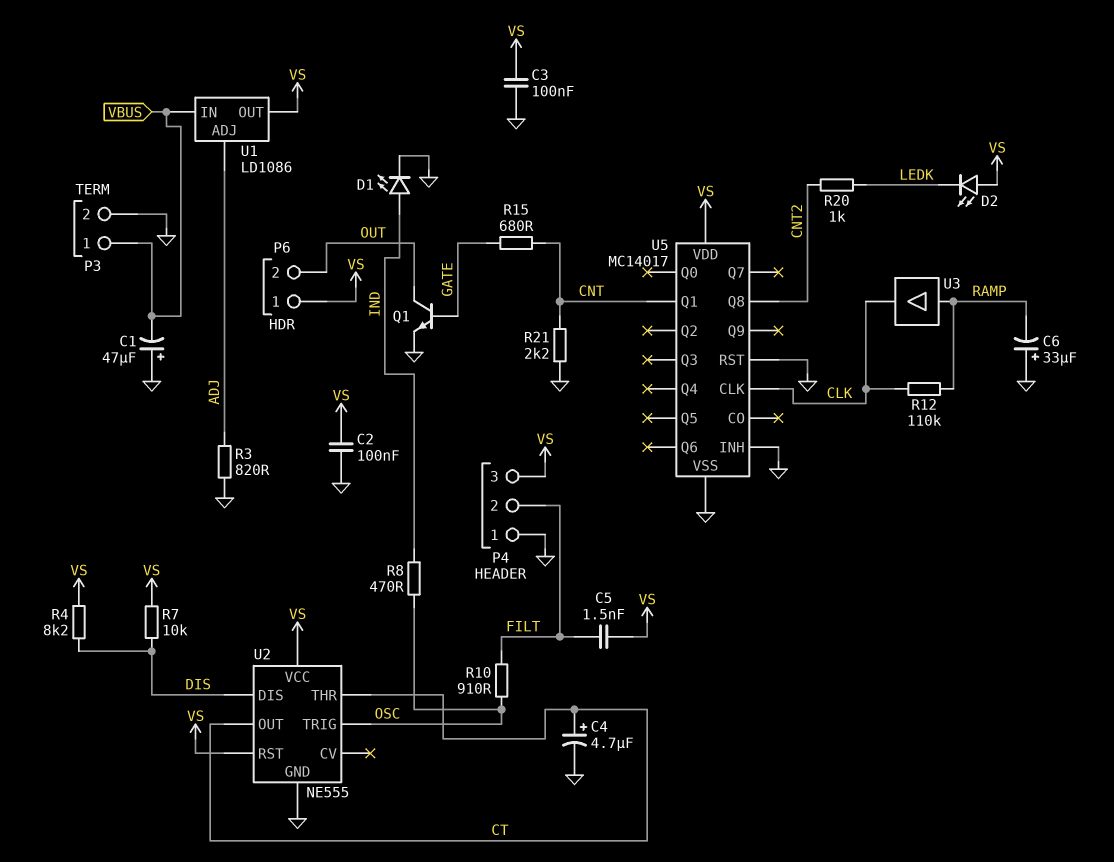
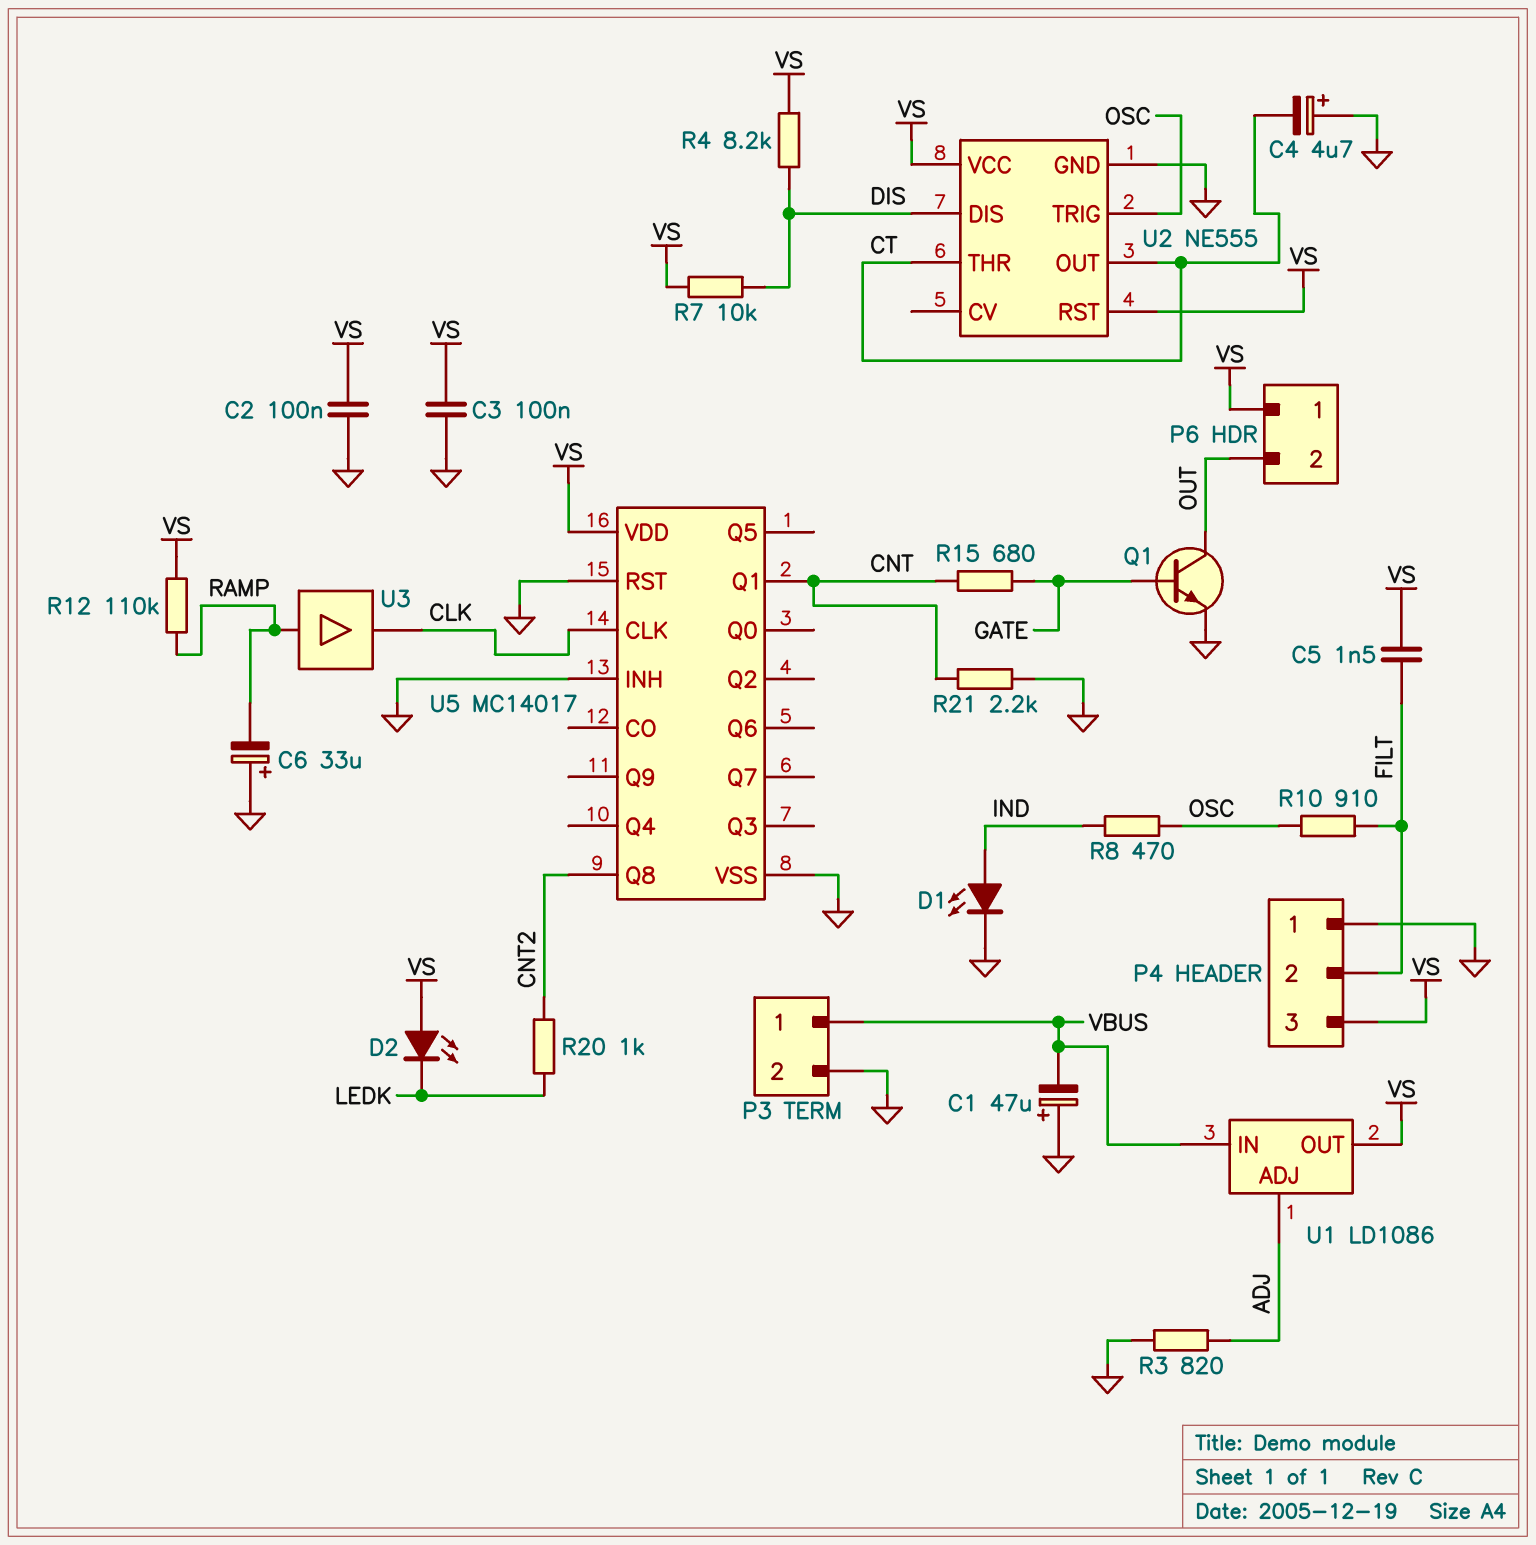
C4: 4.7uF (plus CT, minus GND) -> 4.7uF (plus GND, minus CT)
R12: 110k (CLK, RAMP) -> 110k (RAMP, VS)

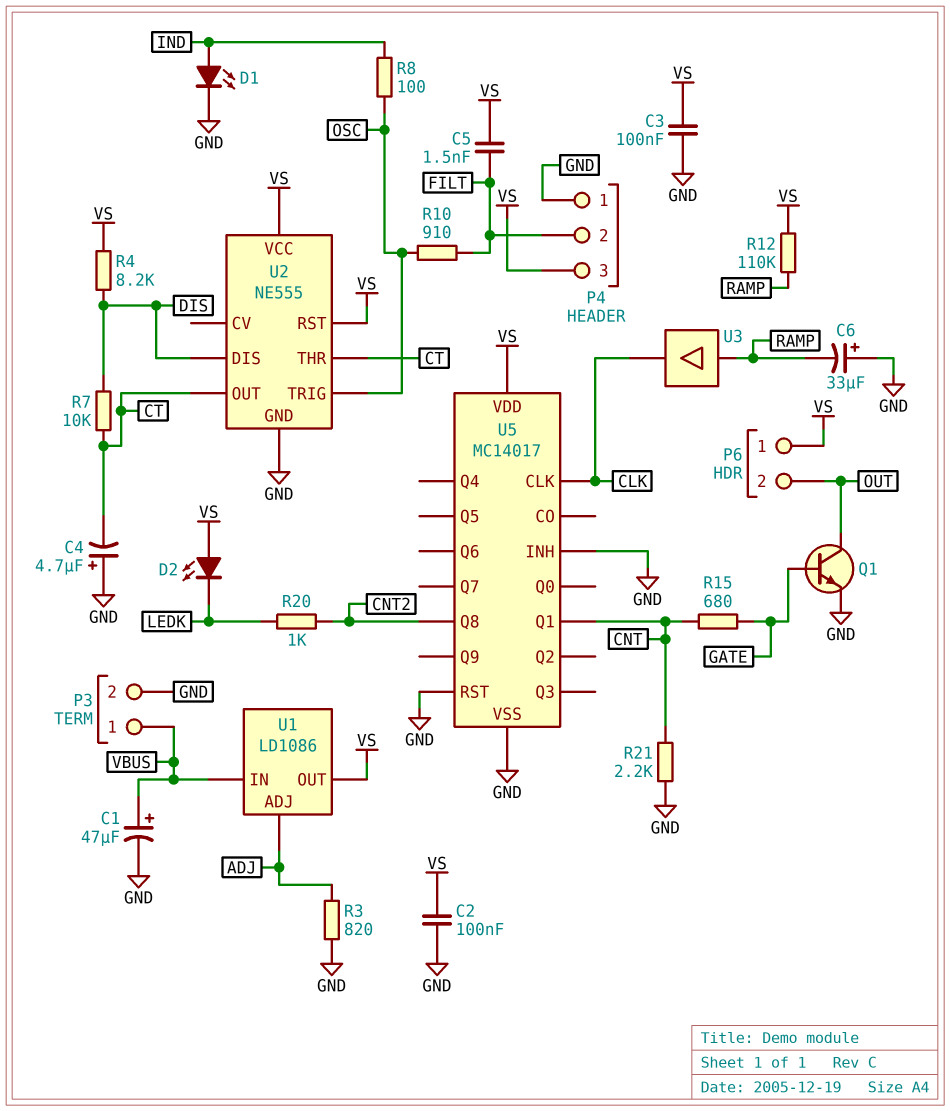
C1: 47uF (plus GND, minus VBUS) -> 47uF (plus VBUS, minus GND)
R7: 10k (DIS, VS) -> 10k (CT, DIS)
R8: 470 (IND, OSC) -> 100 (IND, OSC)

